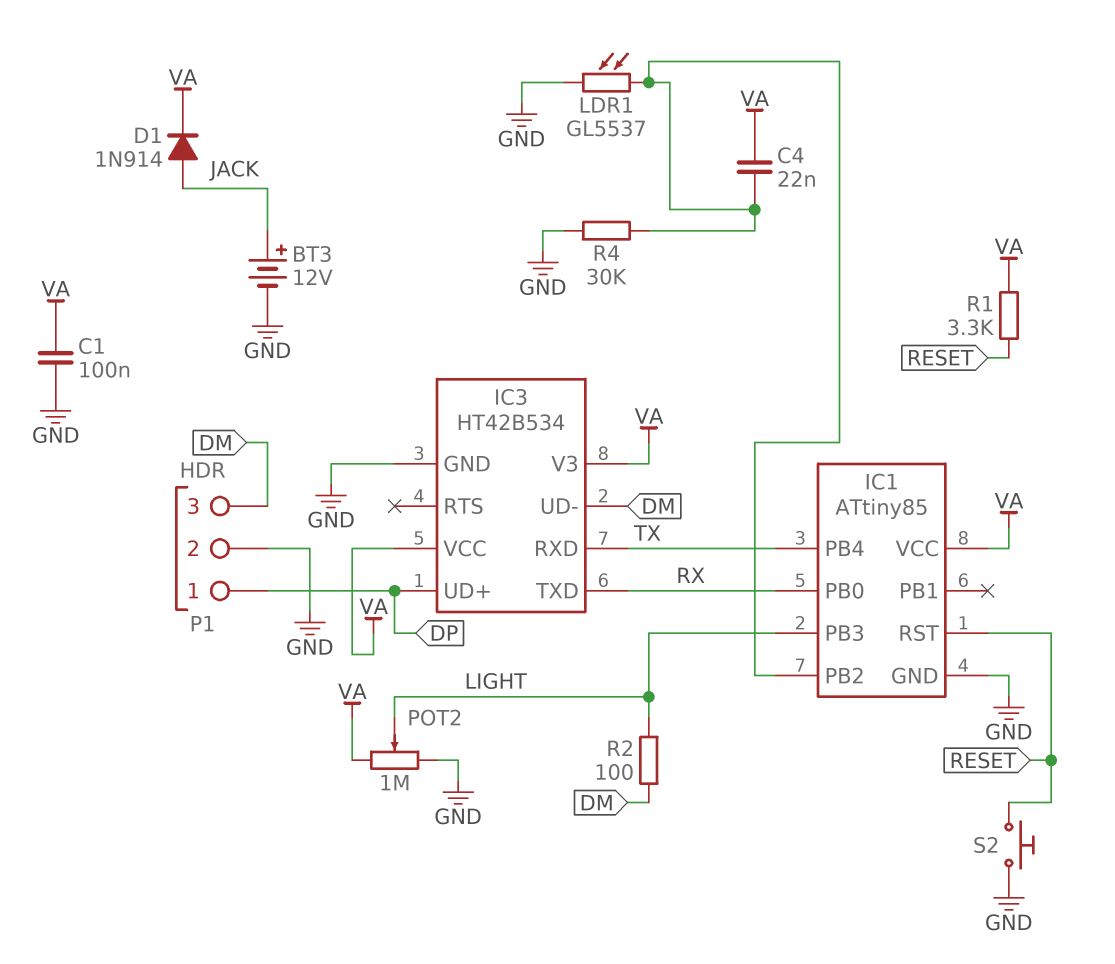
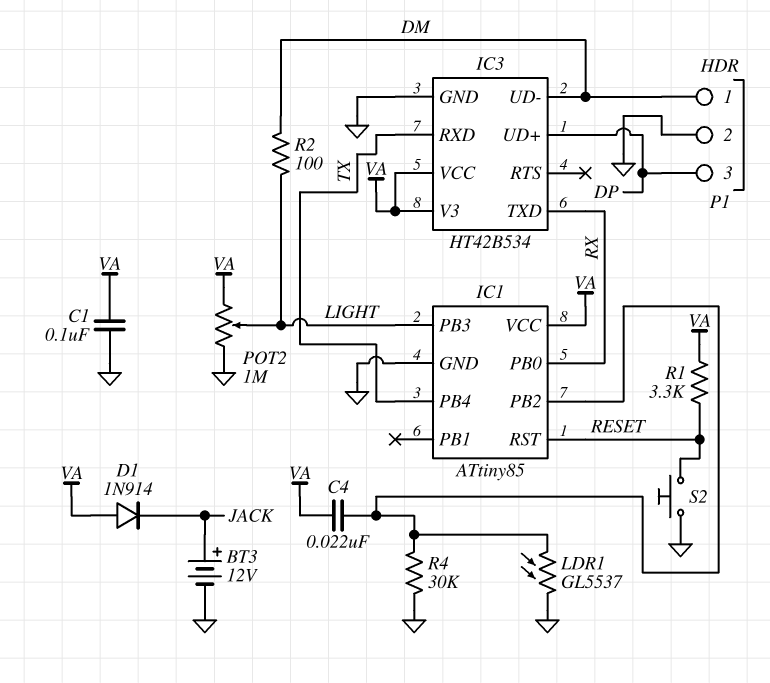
D1: diode 1N914 (A JACK, K VA) -> diode 1N914 (A VA, K JACK)
P1 pin 1: DP -> DM
P1 pin 3: DM -> DP

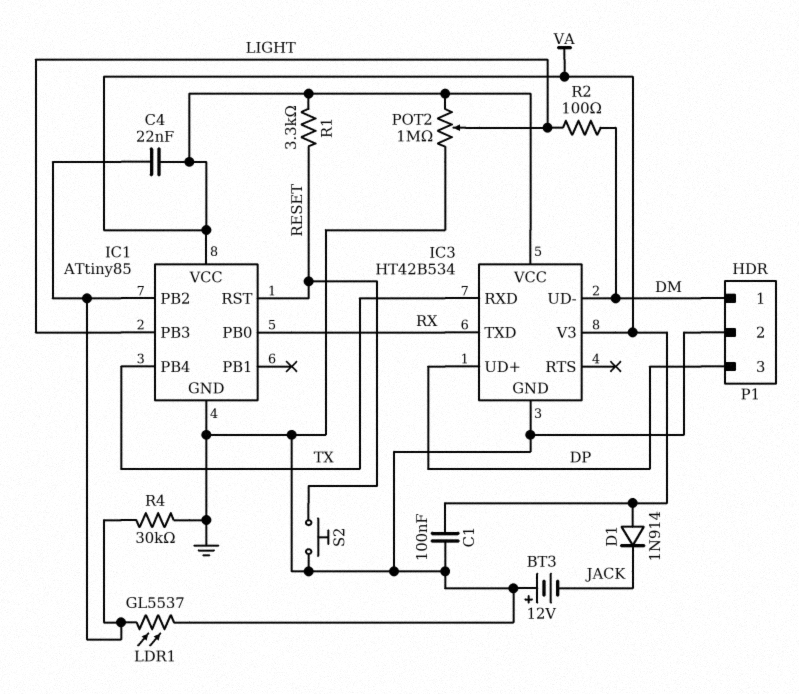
BT3: 12V (plus JACK, minus GND) -> 12V (plus GND, minus JACK)

